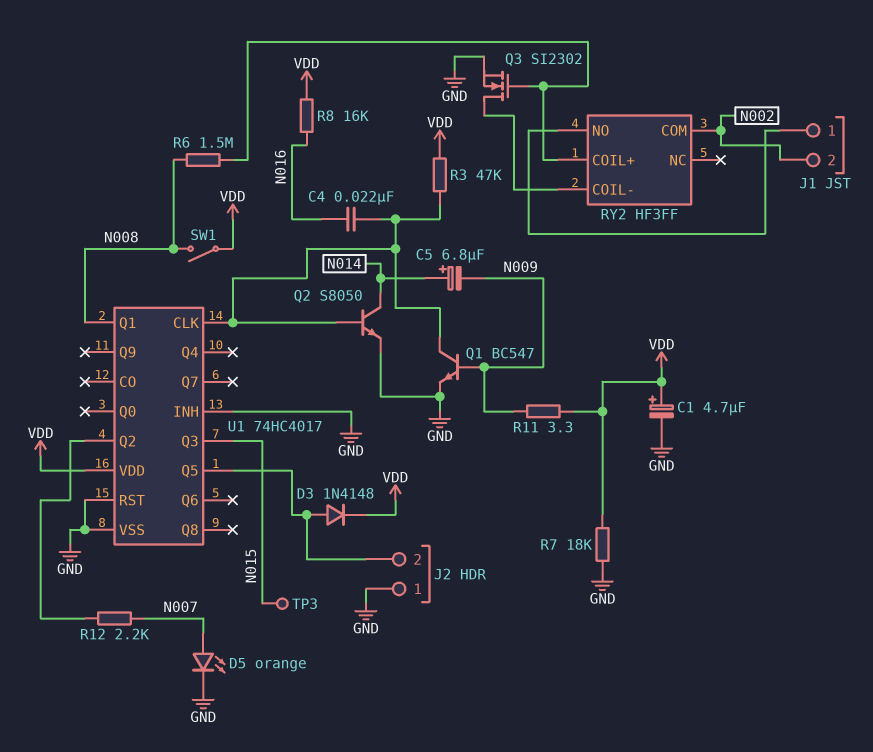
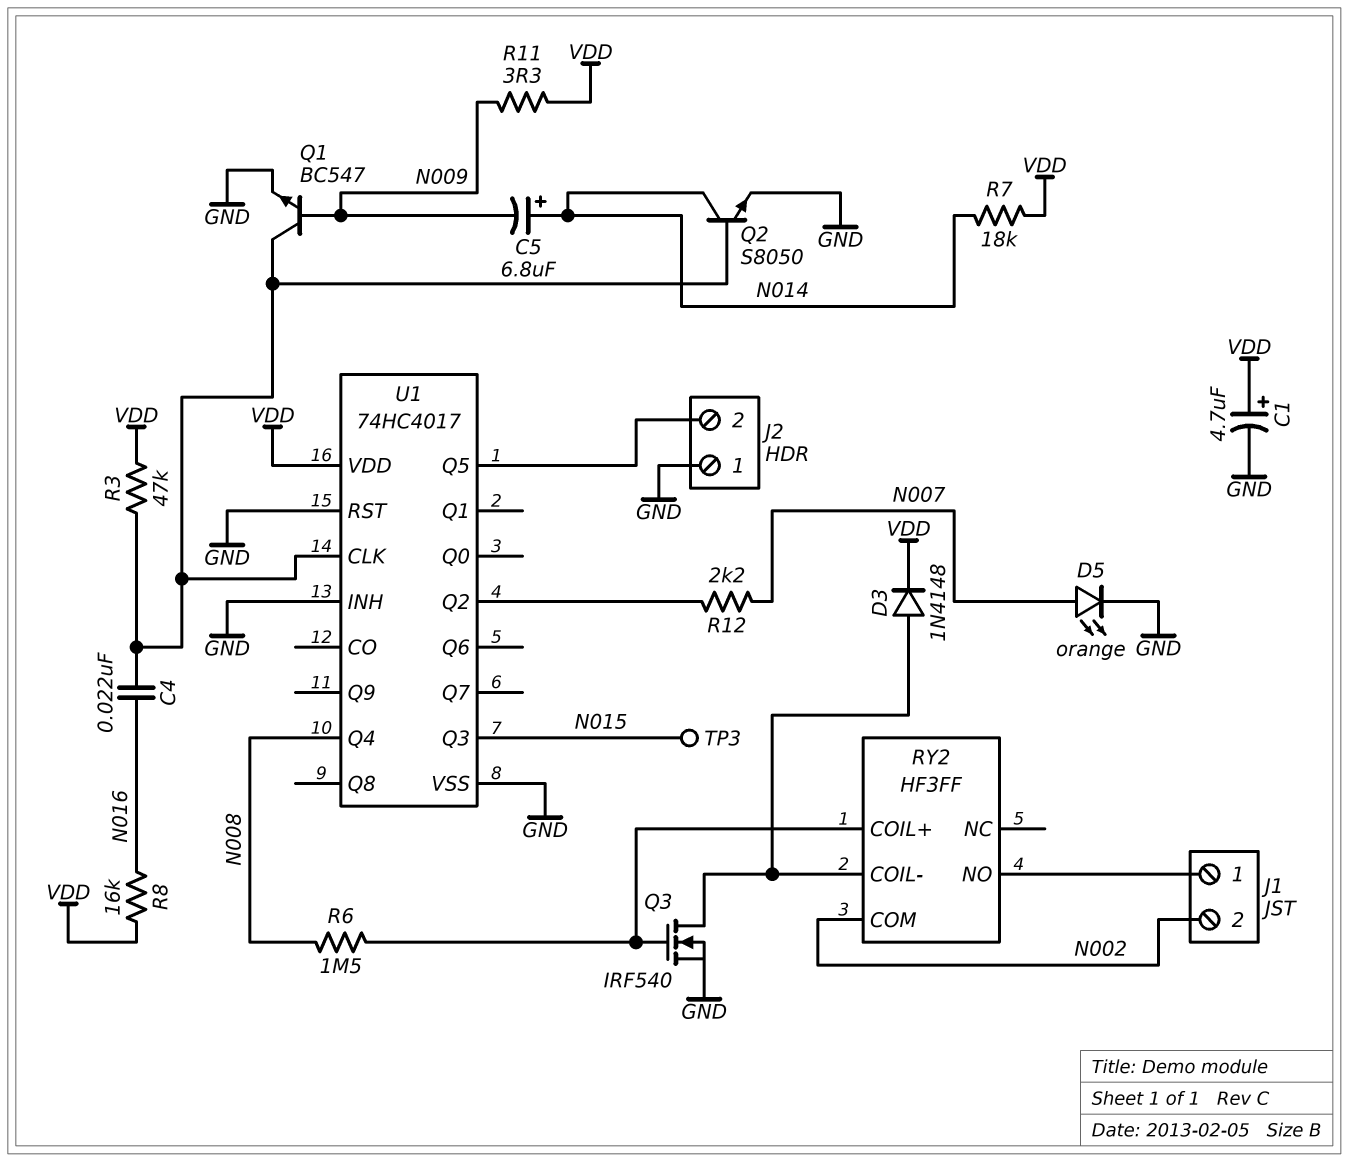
D3: diode 1N4148 (A J2/2, K VDD) -> diode 1N4148 (A RY2/COIL-, K VDD)
Q3: NMOS SI2302 (G RY2/COIL+, D RY2/COIL-, S GND) -> NMOS IRF540 (G RY2/COIL+, D RY2/COIL-, S GND)
R7: 18k (GND, VDD) -> 18k (N014, VDD)
SW1: switch (N008, VDD) -> none
U1 pin Q1: N008 -> none
U1 pin Q4: none -> N008

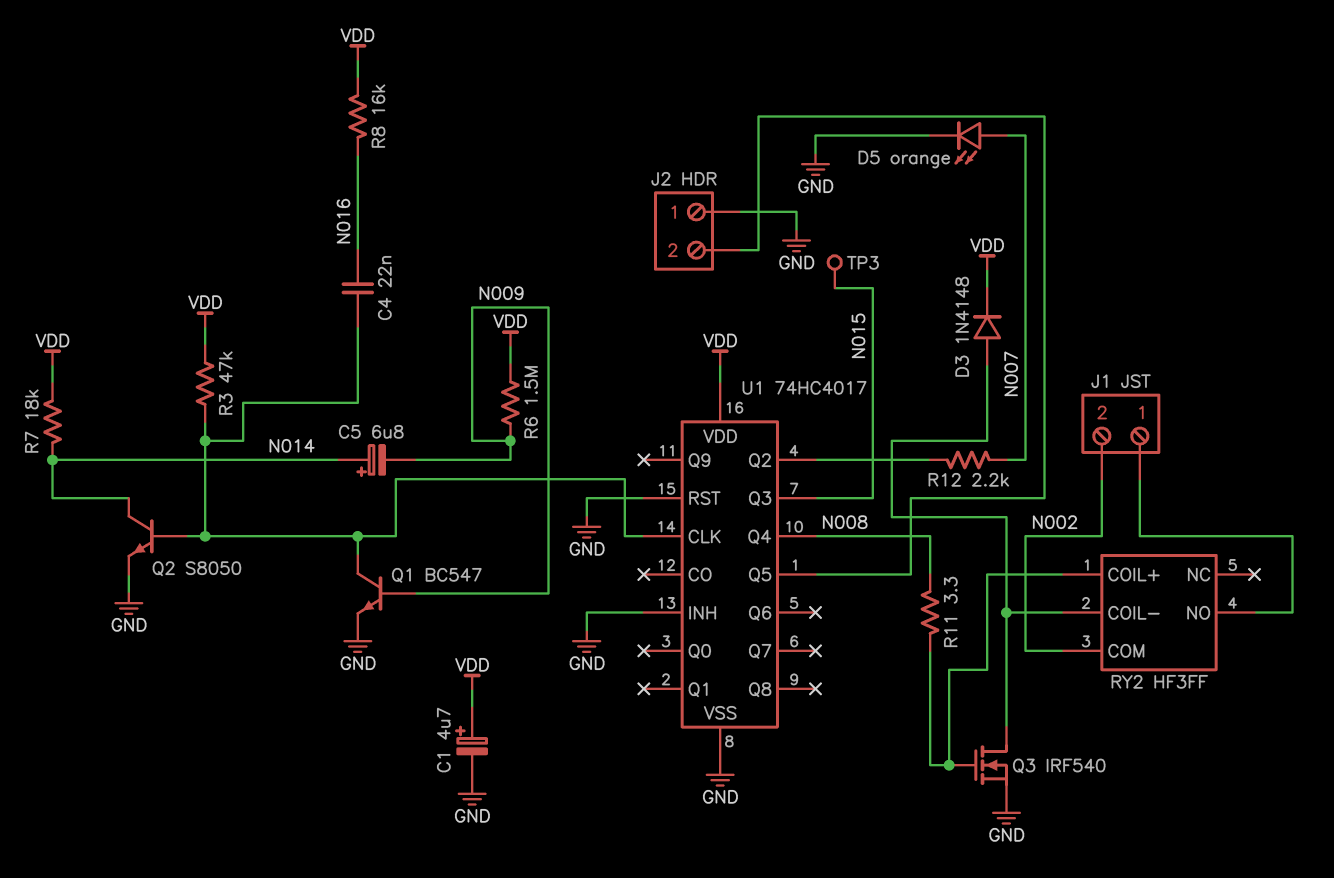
R6: 1.5M (N008, RY2/COIL+) -> 1.5M (N009, VDD)
R11: 3.3 (N009, VDD) -> 3.3 (N008, RY2/COIL+)

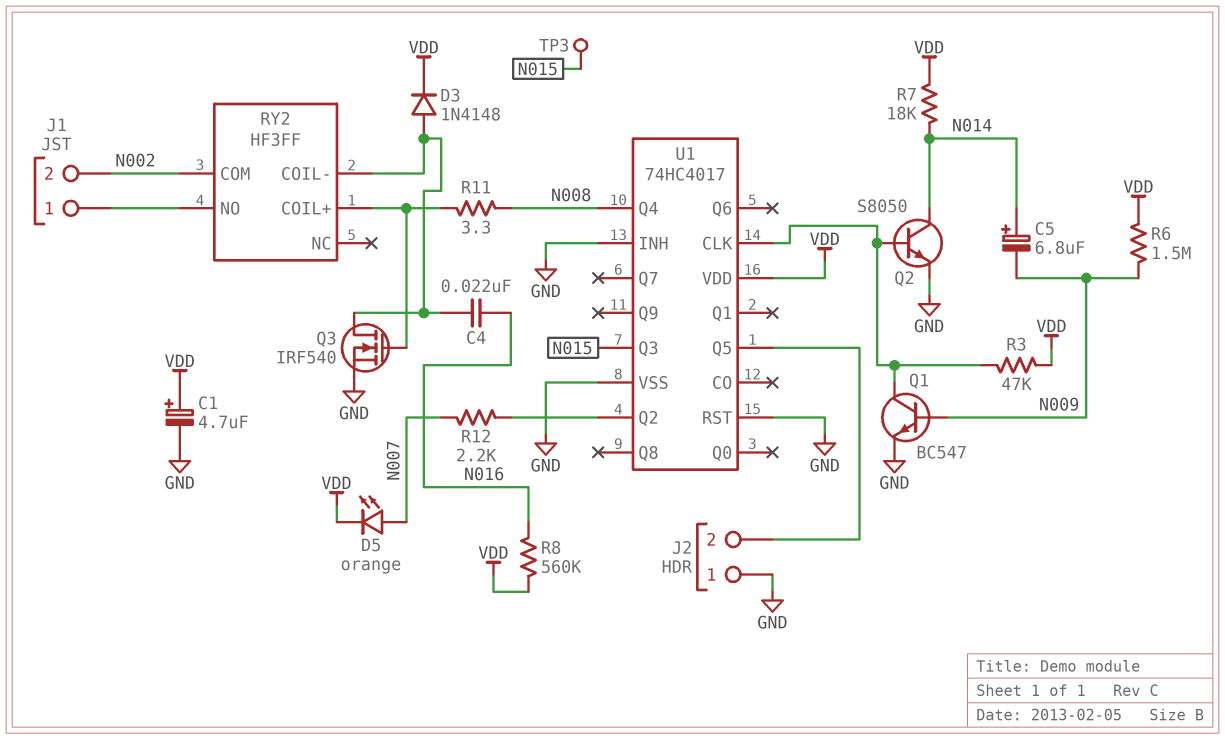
C4: 22nF (N016, U1/CLK) -> 22nF (N016, RY2/COIL-)
D5: LED orange (A N007, K GND) -> LED orange (A N007, K VDD)
R8: 16k (N016, VDD) -> 560k (N016, VDD)

